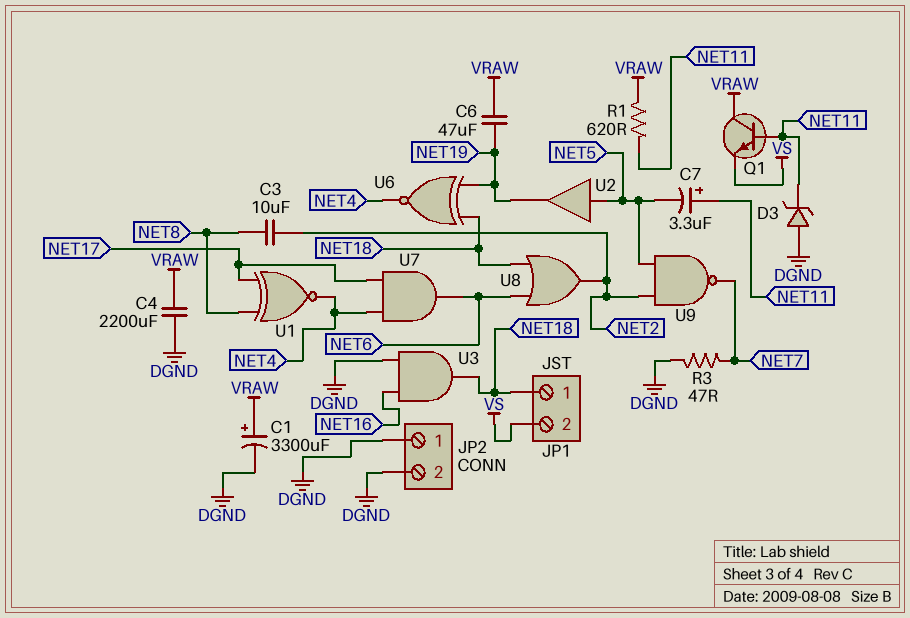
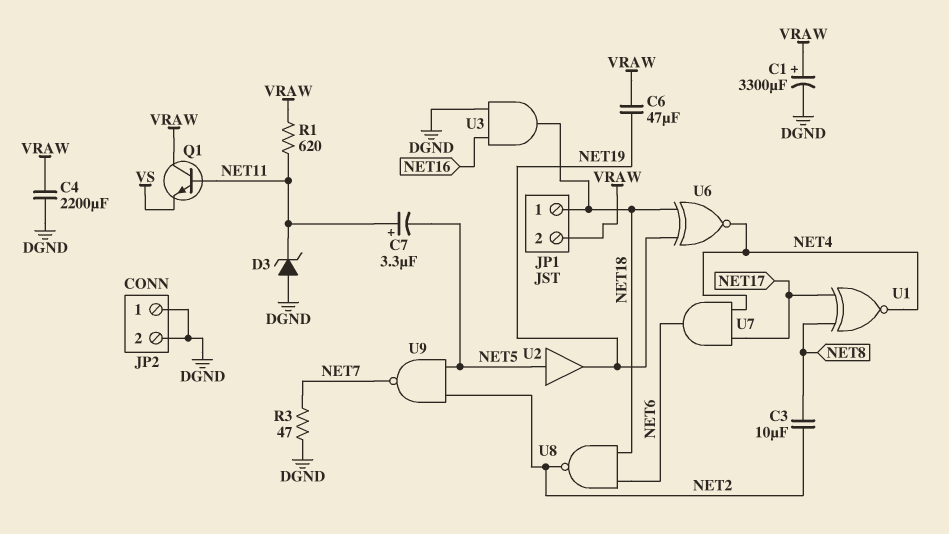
JP1 pin 2: VS -> VRAW
U8: OR (in NET6, in NET18, out NET2) -> NAND (in NET6, in NET18, out NET2)

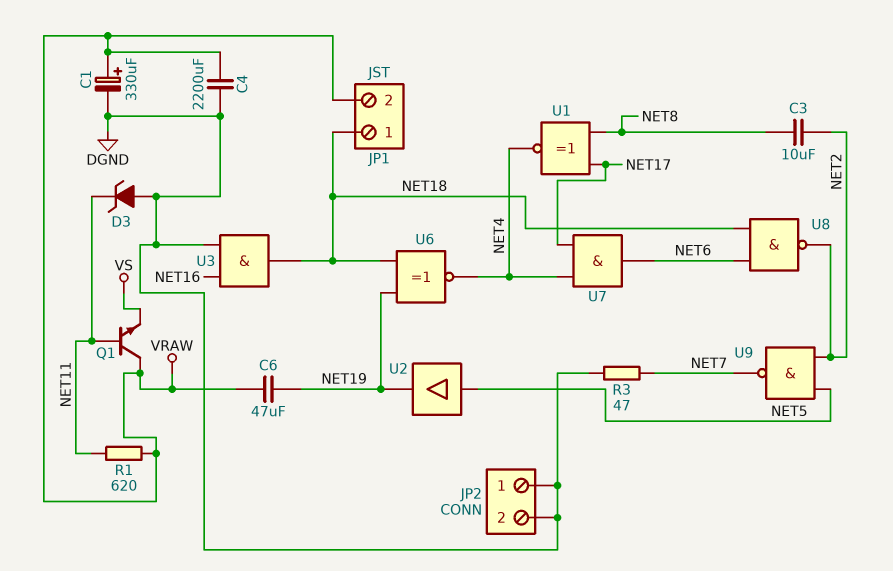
C1: 3300uF (plus VRAW, minus DGND) -> 330uF (plus VRAW, minus DGND)
C7: 3.3uF (plus NET11, minus NET5) -> none

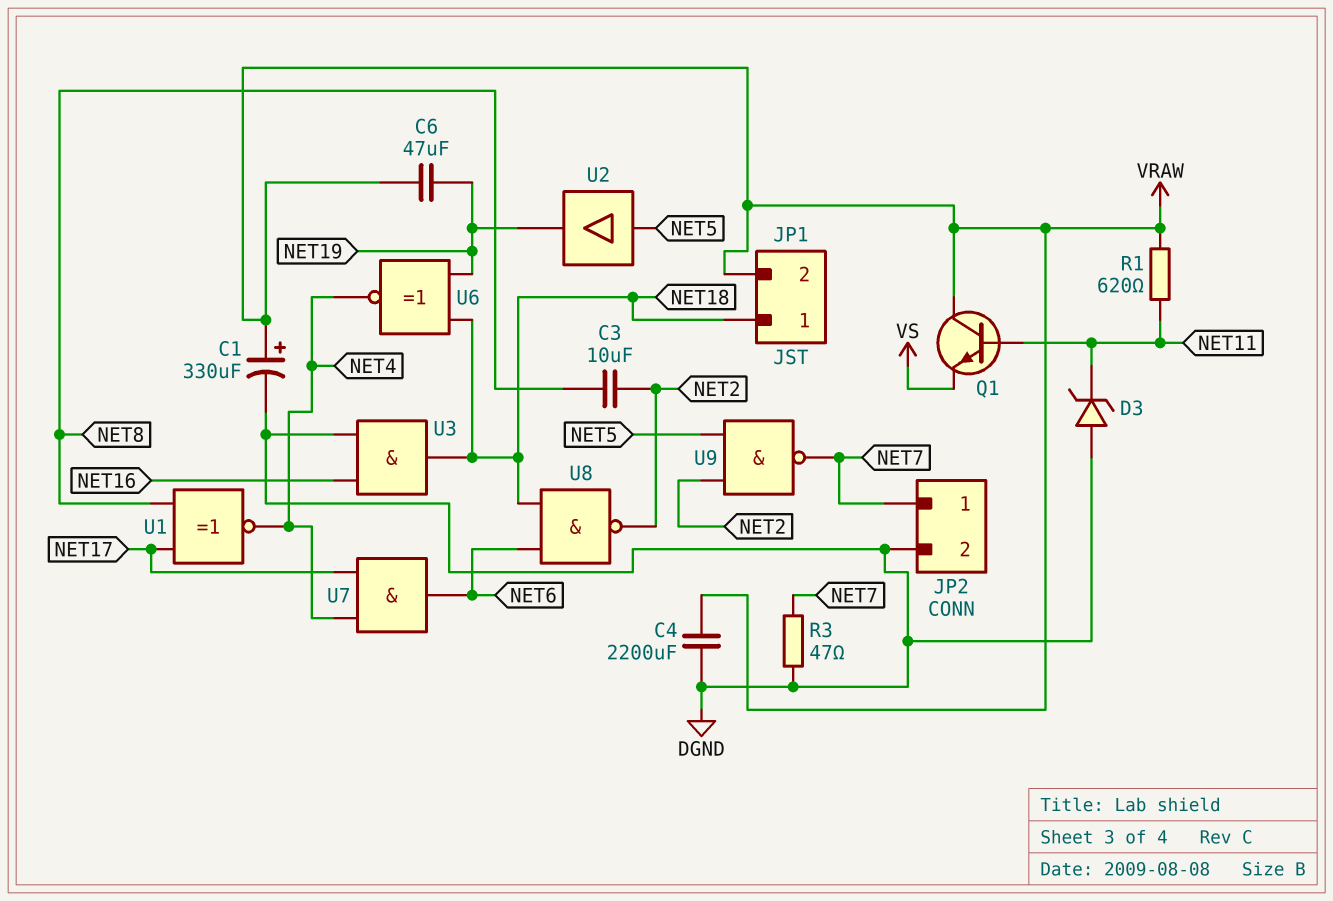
JP2 pin 1: DGND -> NET7

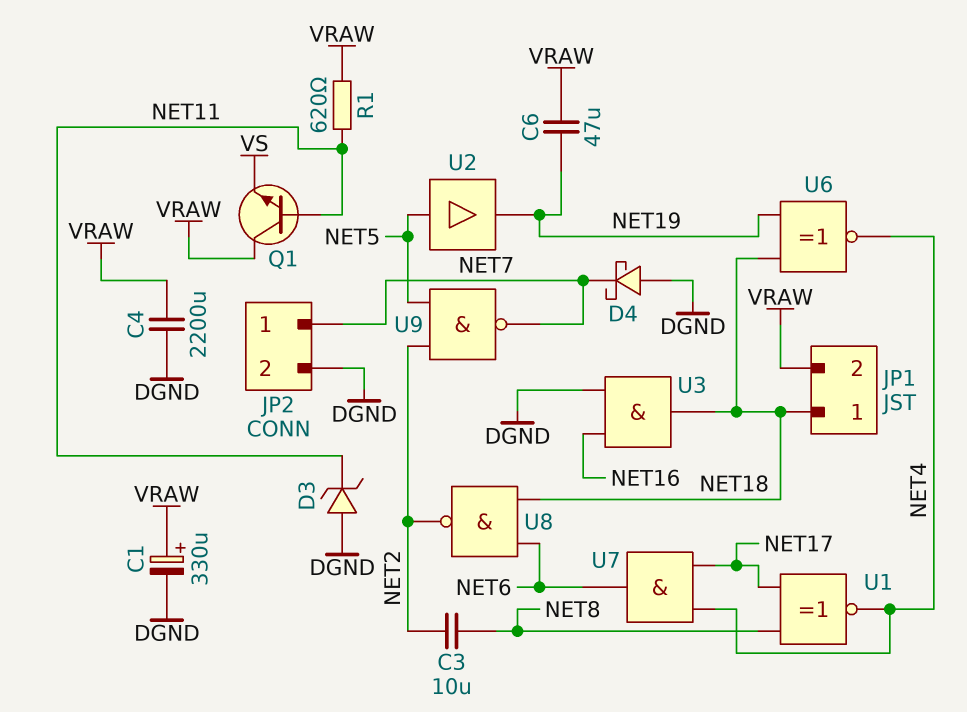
D4: none -> schottky (A DGND, K NET7)
R3: 47 (DGND, NET7) -> none

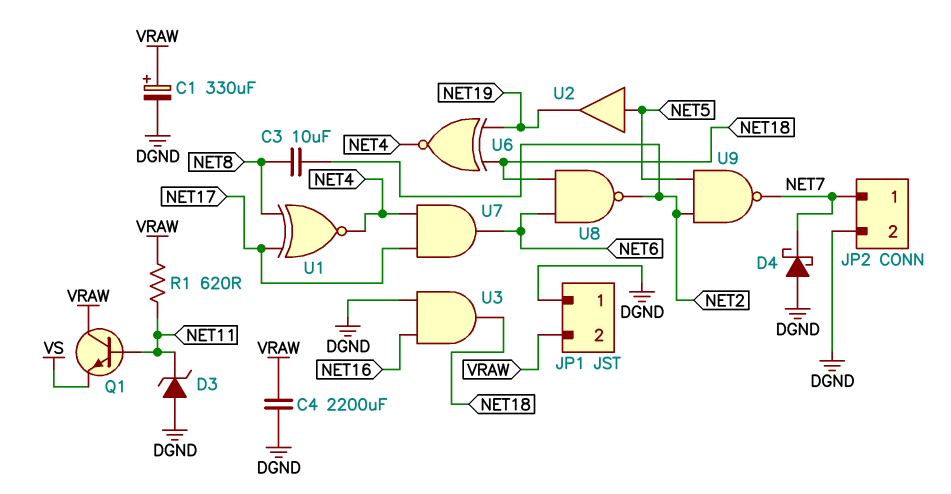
C6: 47uF (NET19, VRAW) -> none
JP1 pin 1: NET18 -> DGND

